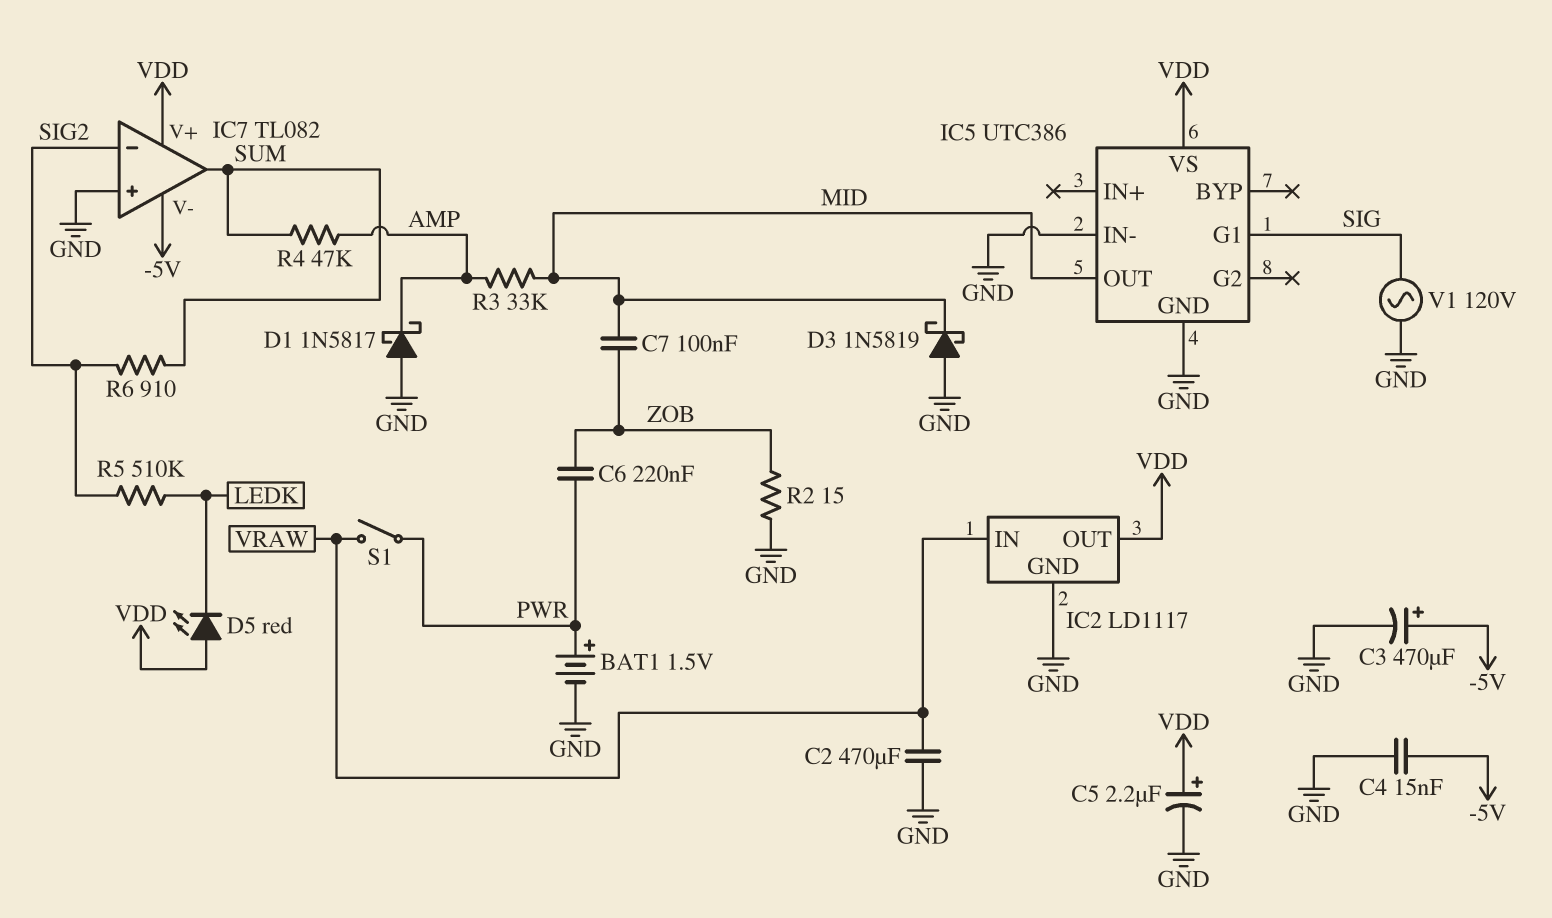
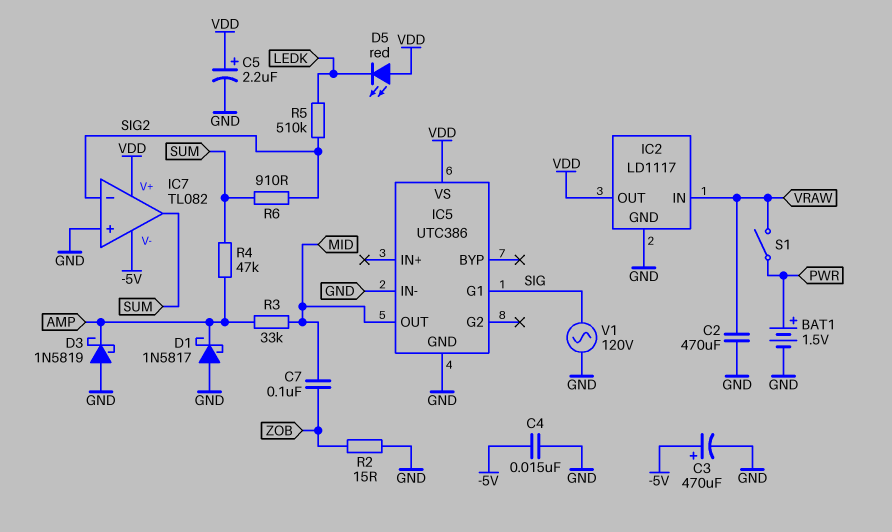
C6: 220nF (PWR, ZOB) -> none
D3: schottky 1N5819 (A GND, K MID) -> schottky 1N5819 (A GND, K AMP)

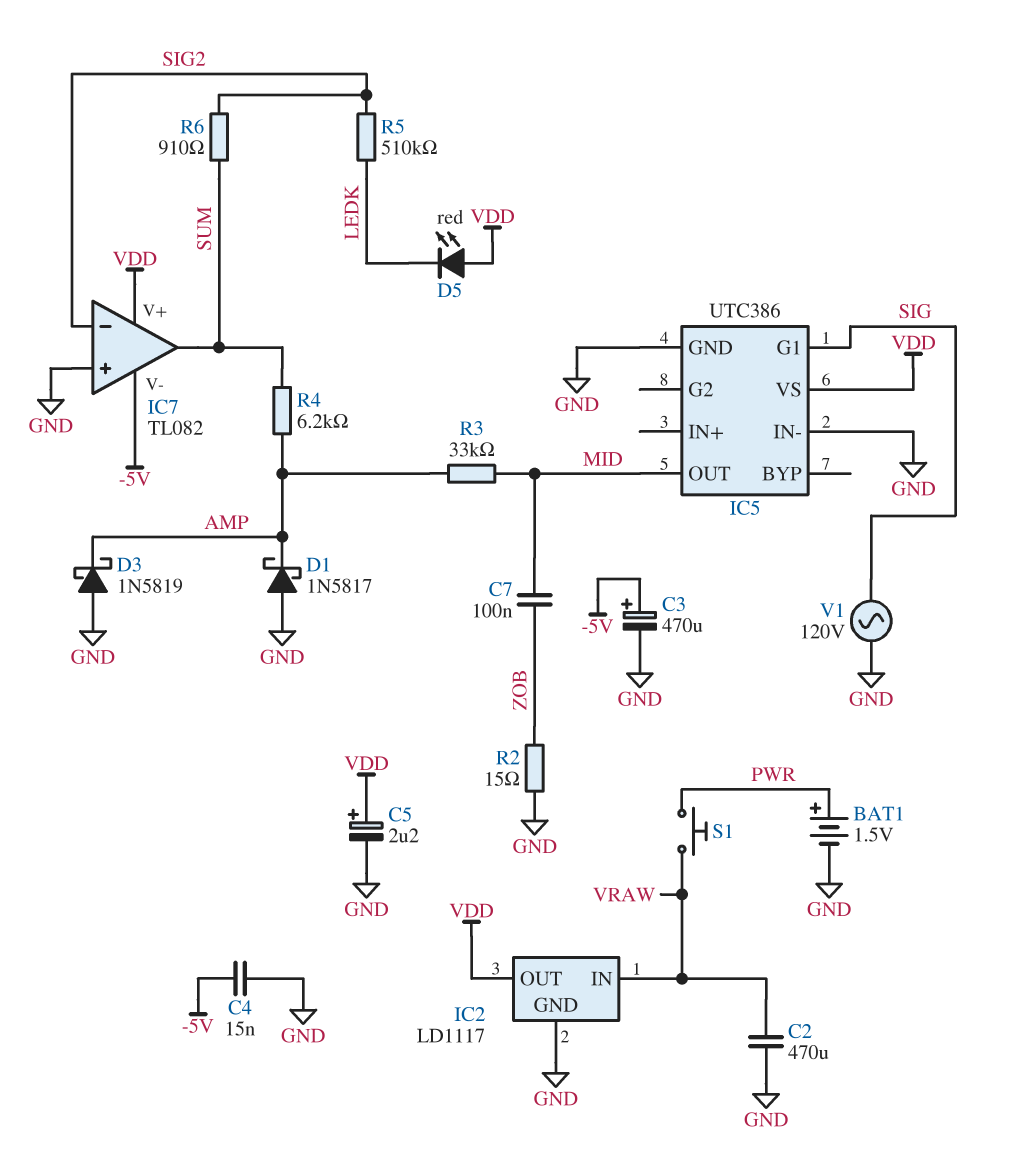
R4: 47k (AMP, SUM) -> 6.2k (AMP, SUM)
S1: switch (PWR, VRAW) -> button (PWR, VRAW)

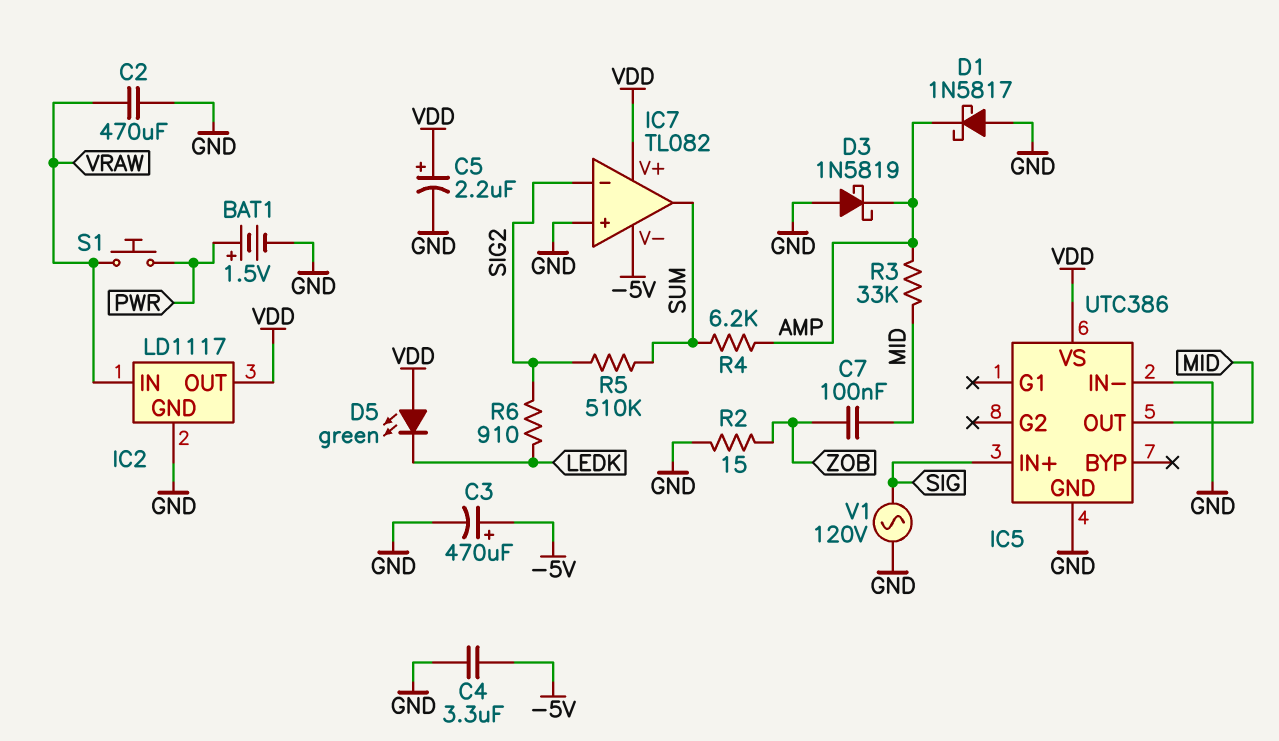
C4: 15nF (-5V, GND) -> 3.3uF (-5V, GND)
D5: LED red (A VDD, K LEDK) -> LED green (A VDD, K LEDK)
IC5 pin G1: SIG -> none
IC5 pin IN+: none -> SIG
R5: 510k (LEDK, SIG2) -> 510k (SIG2, SUM)
R6: 910 (SIG2, SUM) -> 910 (LEDK, SIG2)

